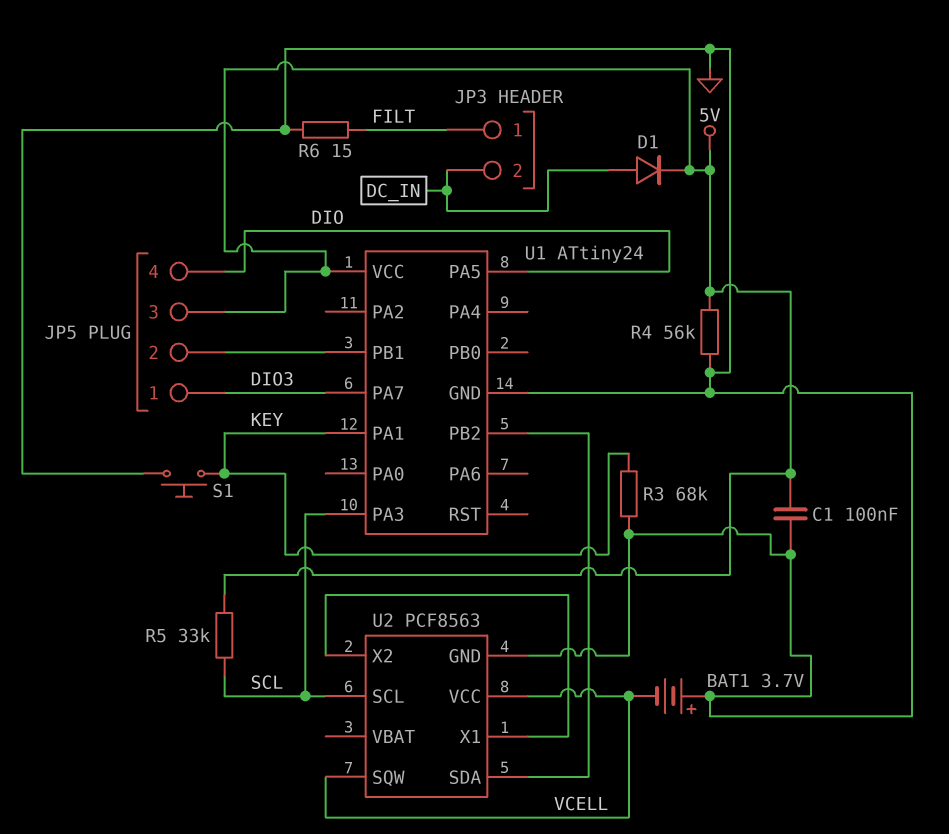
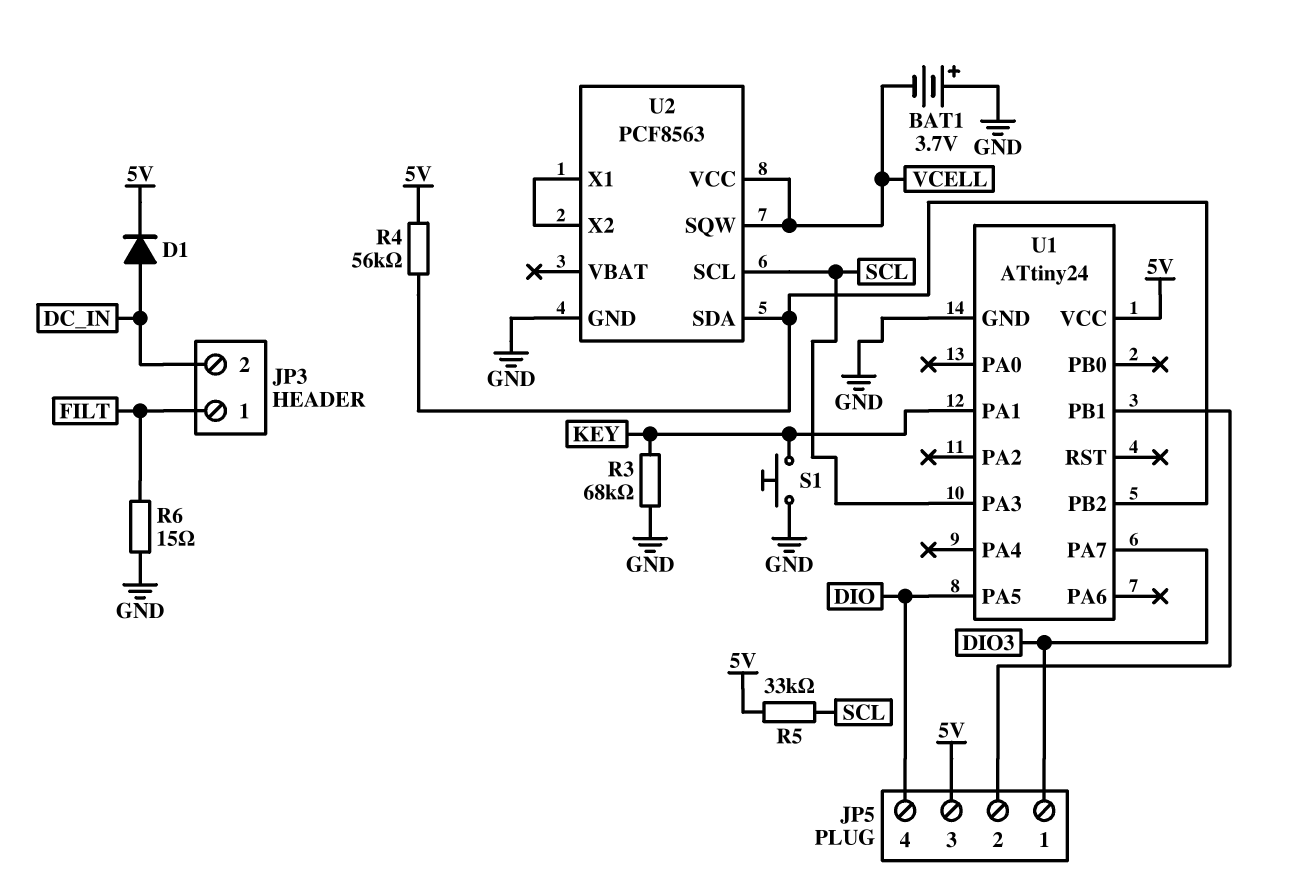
C1: 100nF (5V, GND) -> none
R4: 56k (5V, GND) -> 56k (5V, U1/PB2)

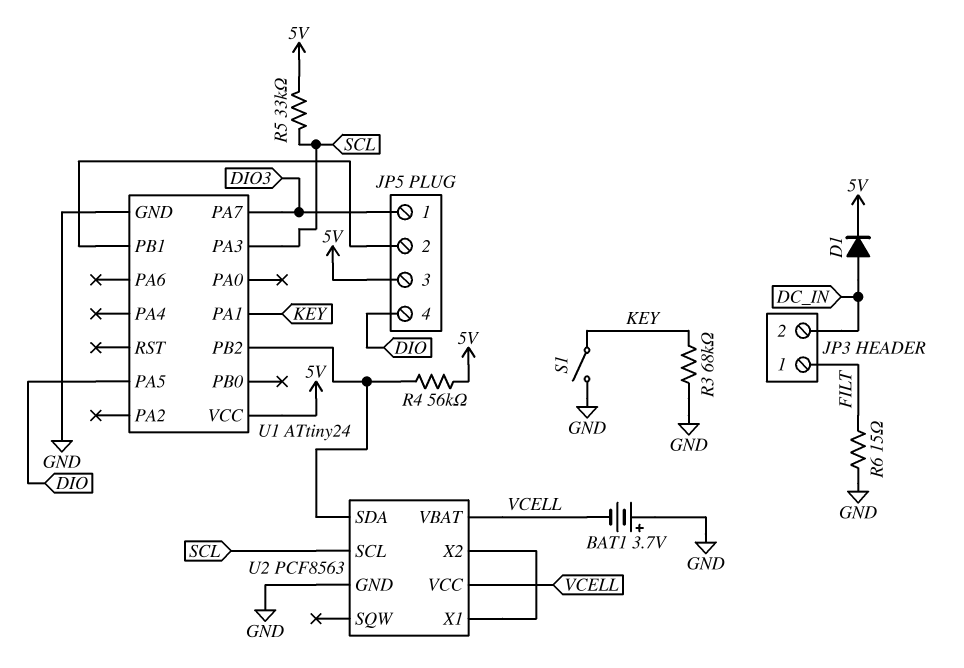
S1: button (GND, KEY) -> switch (GND, KEY)
U2 pin SQW: VCELL -> none
U2 pin VBAT: none -> VCELL

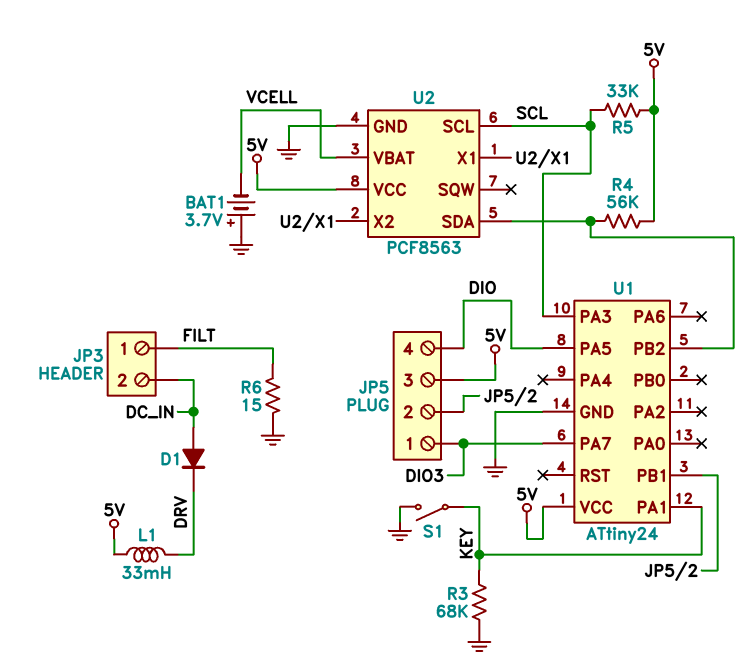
D1: diode (A DC_IN, K 5V) -> diode (A DC_IN, K DRV)
L1: none -> 33mH (5V, DRV)
U2 pin VCC: VCELL -> 5V

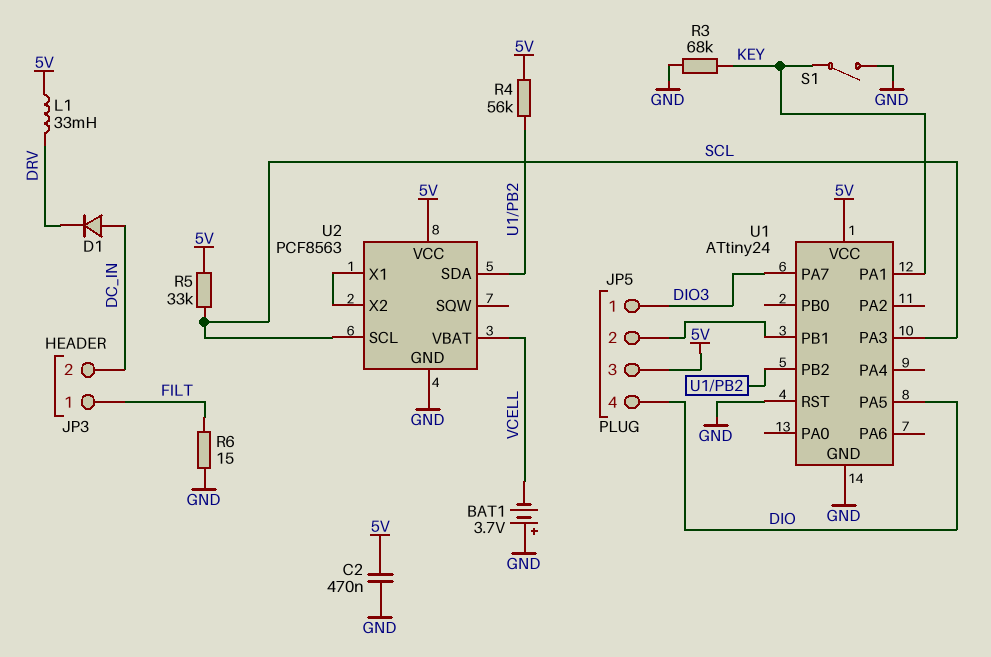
C2: none -> 470nF (5V, GND)
U1 pin RST: none -> GND

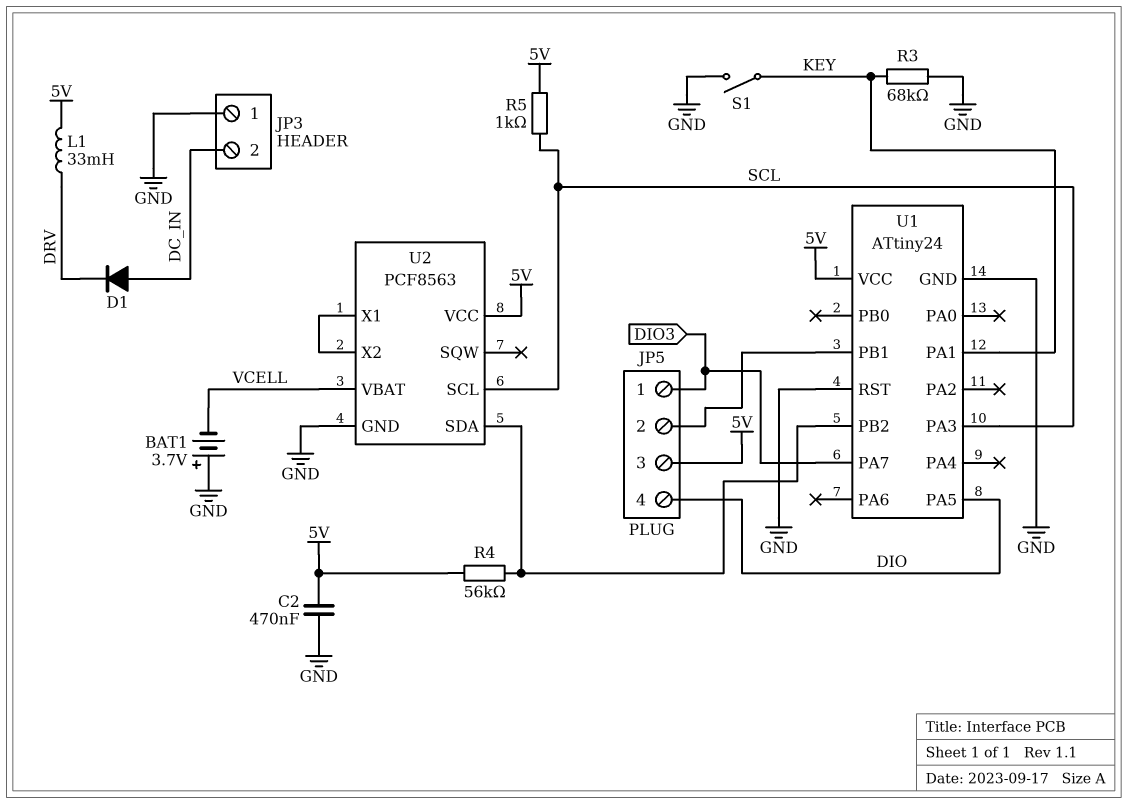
JP3 pin 1: FILT -> GND
R5: 33k (5V, SCL) -> 1k (5V, SCL)
R6: 15 (FILT, GND) -> none

